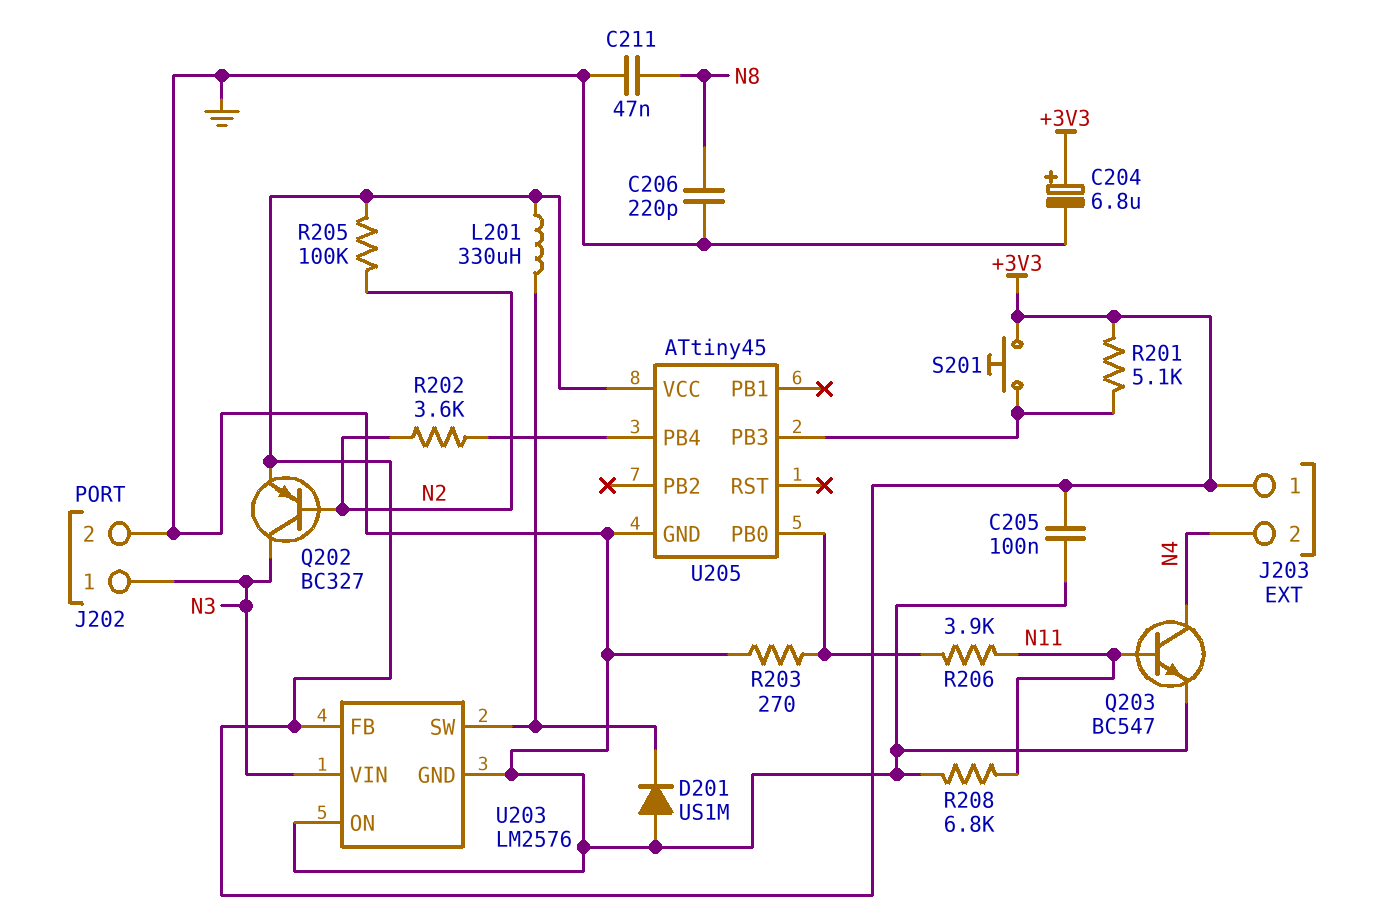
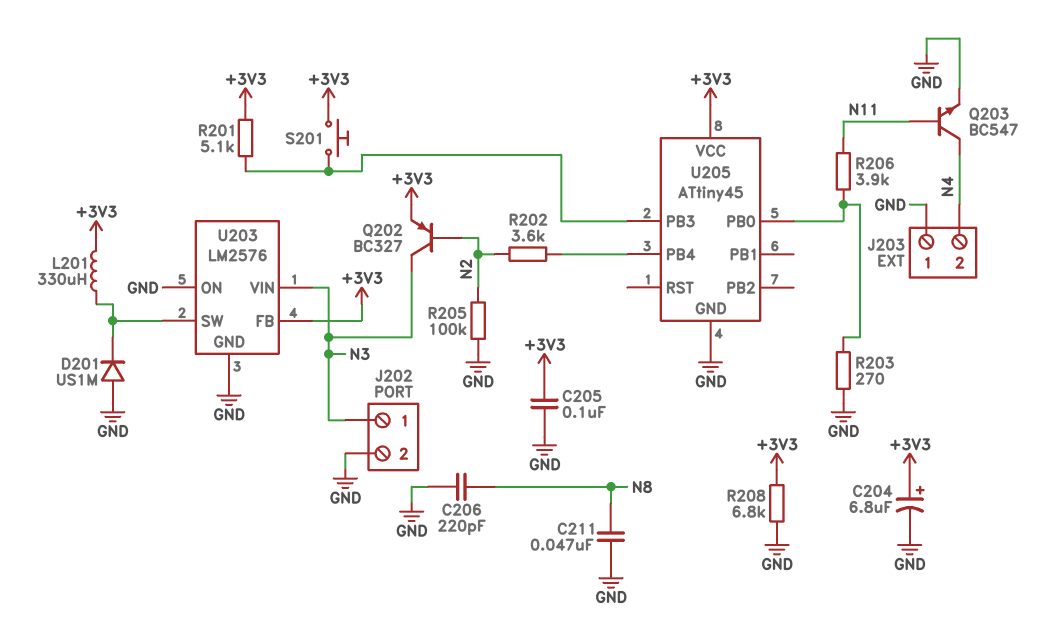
J203 pin 1: +3V3 -> GND
R205: 100k (+3V3, N2) -> 100k (GND, N2)
R208: 6.8k (GND, N11) -> 6.8k (+3V3, GND)

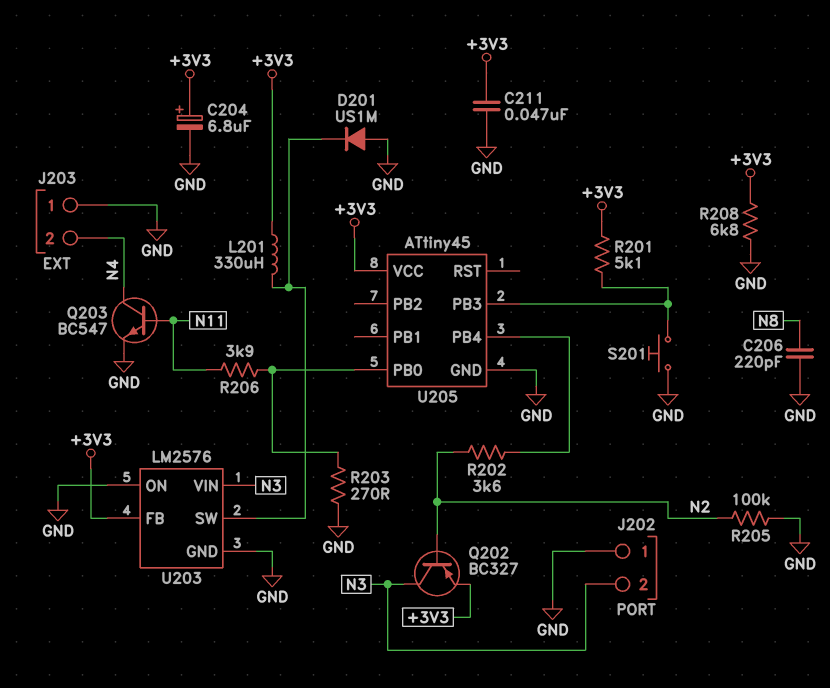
C205: 100nF (+3V3, GND) -> none
C211: 47nF (GND, N8) -> 47nF (+3V3, GND)
J202 pin 1: N3 -> GND
J202 pin 2: GND -> N3
S201: button (+3V3, U205/PB3) -> button (GND, U205/PB3)

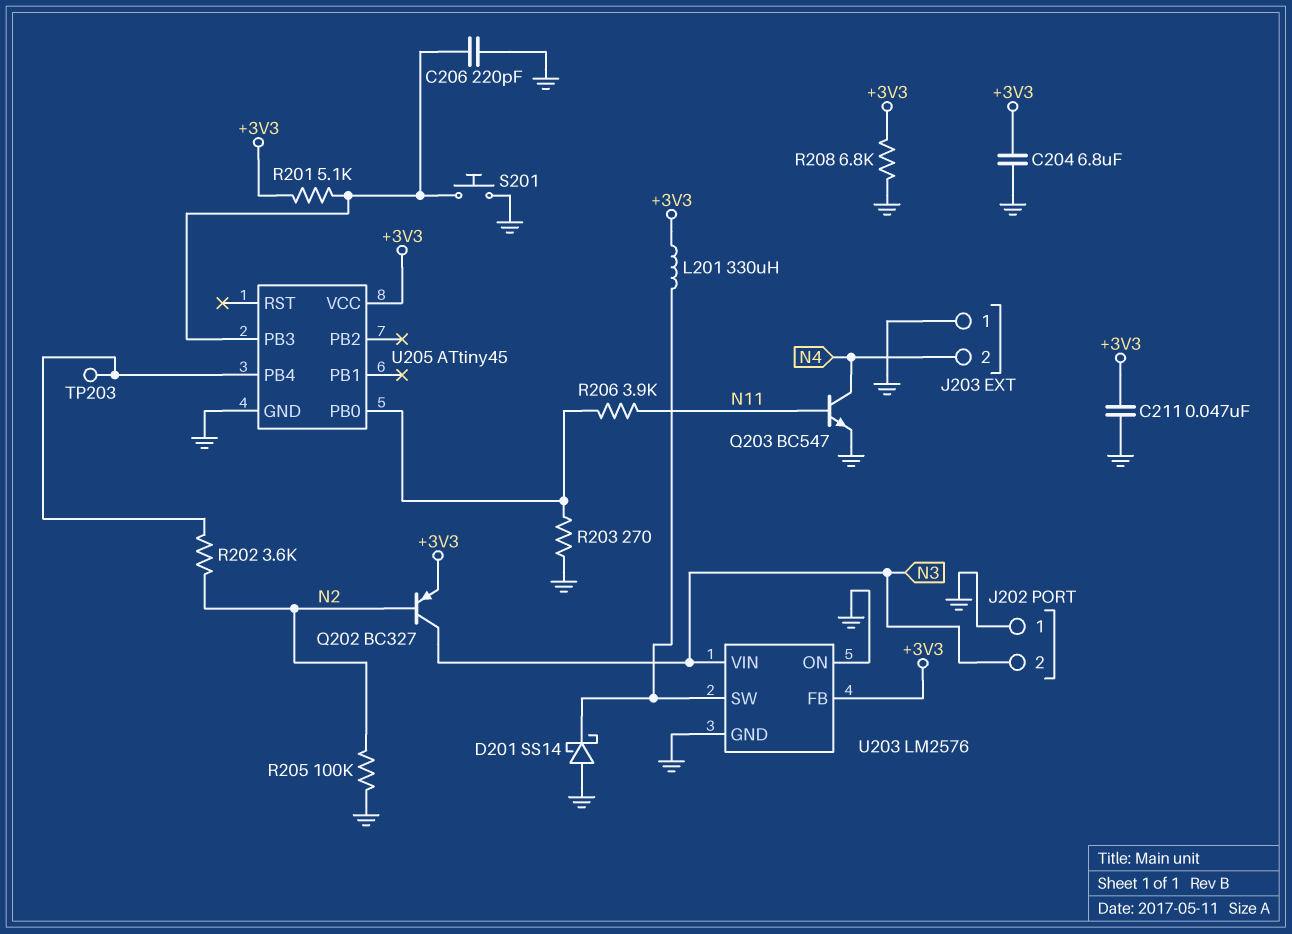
C204: 6.8uF (plus +3V3, minus GND) -> 6.8uF (+3V3, GND)
C206: 220pF (GND, N8) -> 220pF (GND, U205/PB3)
D201: diode US1M (A GND, K U203/SW) -> schottky SS14 (A GND, K U203/SW)
TP203: none -> test point (U205/PB4)

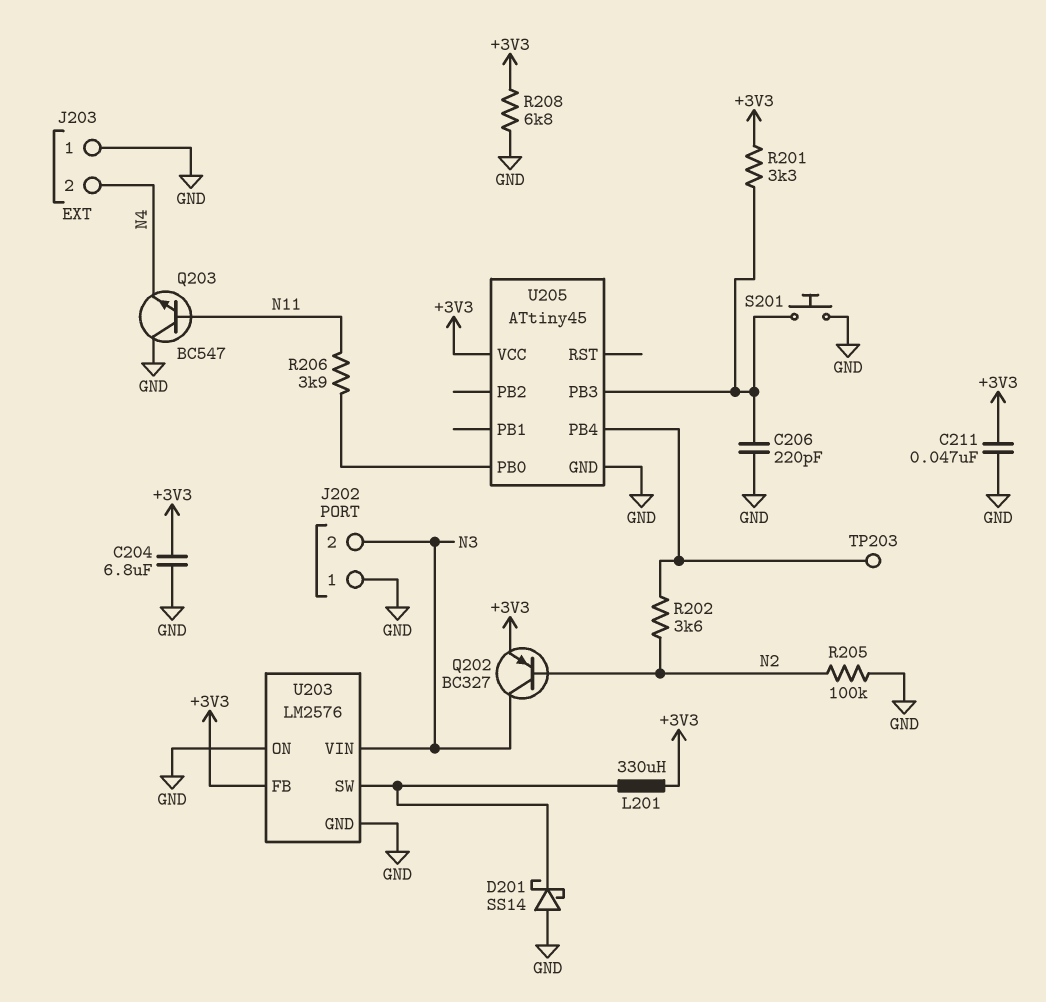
Q203: NPN BC547 (B N11, C N4, E GND) -> NPN BC547 (B N11, C GND, E N4)
R201: 5.1k (+3V3, U205/PB3) -> 3.3k (+3V3, U205/PB3)
R203: 270 (GND, U205/PB0) -> none

